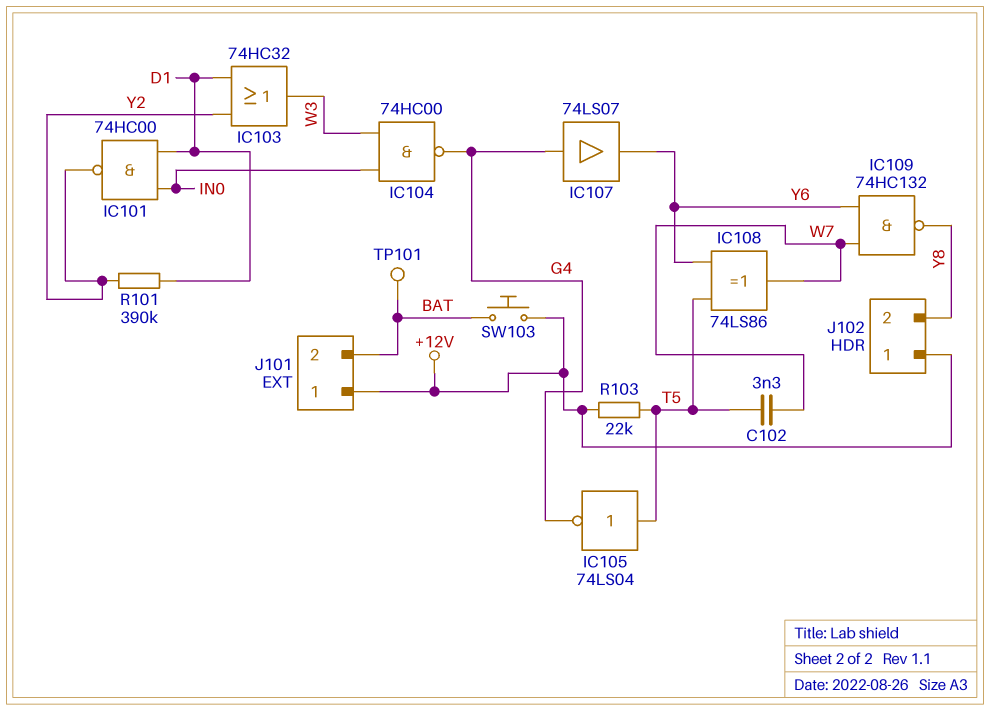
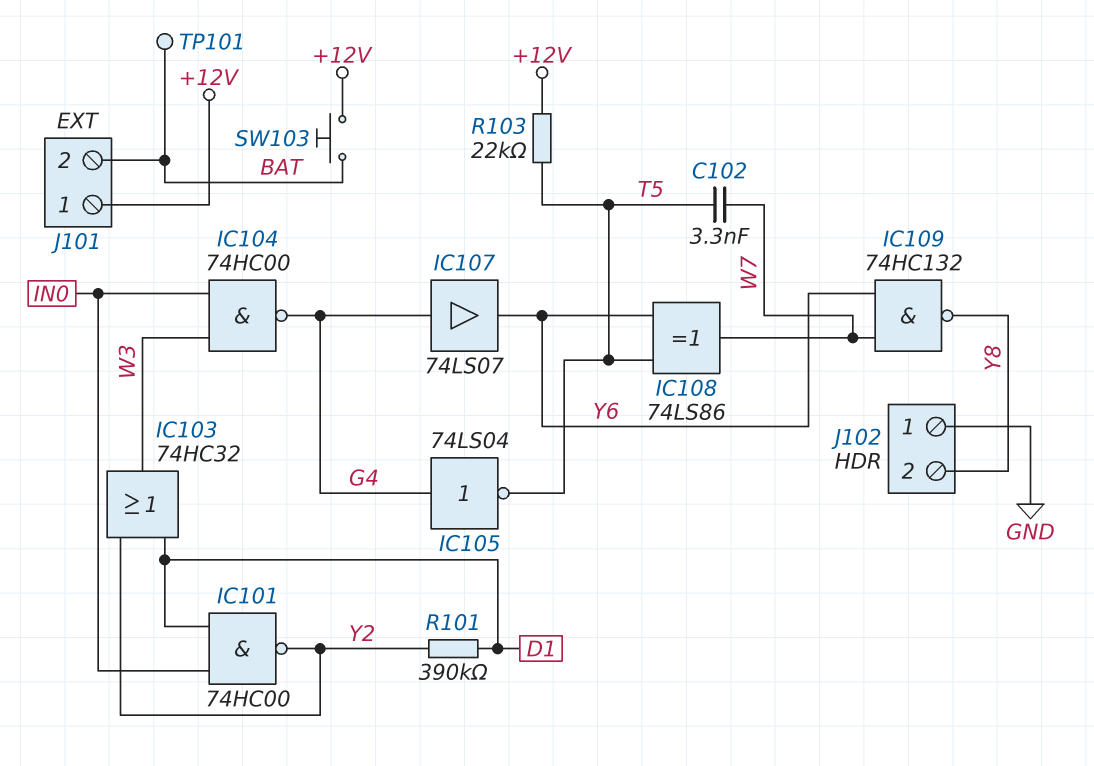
IC105: NOT 74LS04 (in T5, out G4) -> NOT 74LS04 (in G4, out T5)
J102 pin 1: +12V -> GND

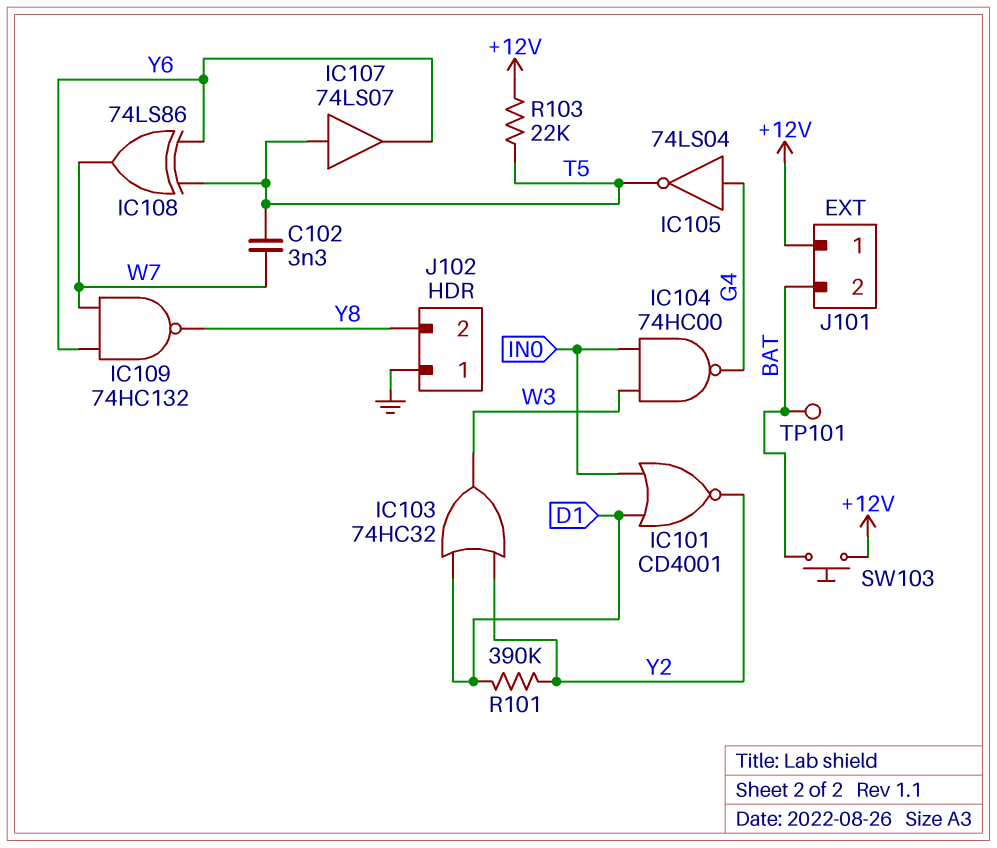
IC101: NAND 74HC00 (in D1, in IN0, out Y2) -> NOR CD4001 (in D1, in IN0, out Y2)
IC107: buffer 74LS07 (in G4, out Y6) -> buffer 74LS07 (in T5, out Y6)

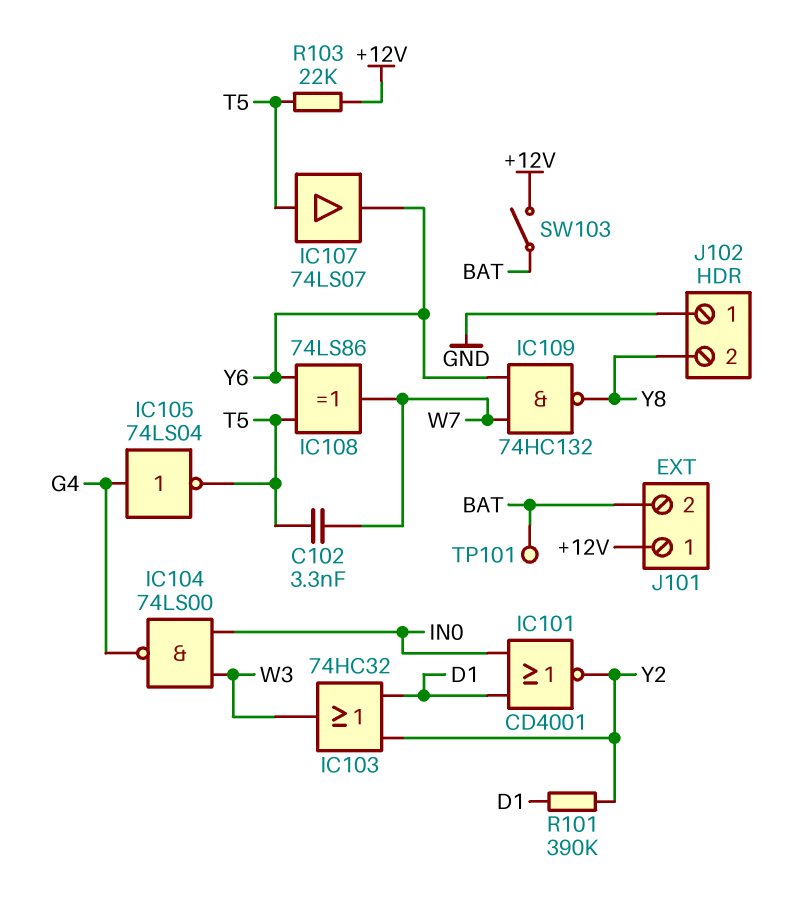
IC104: NAND 74HC00 (in IN0, in W3, out G4) -> NAND 74LS00 (in IN0, in W3, out G4)
SW103: button (+12V, BAT) -> switch (+12V, BAT)

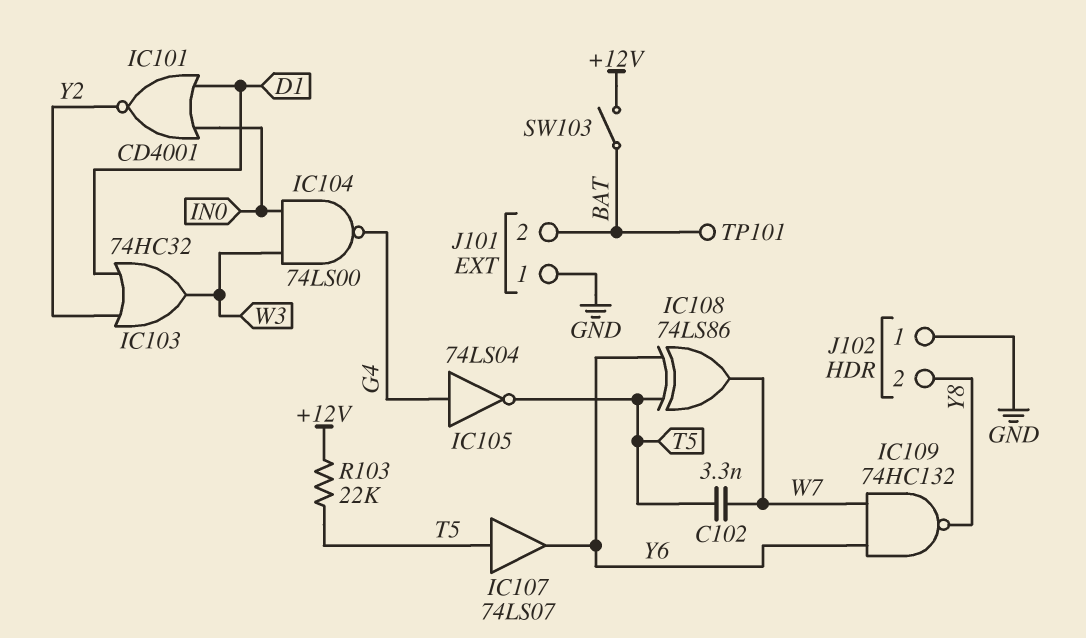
J101 pin 1: +12V -> GND
R101: 390k (D1, Y2) -> none

